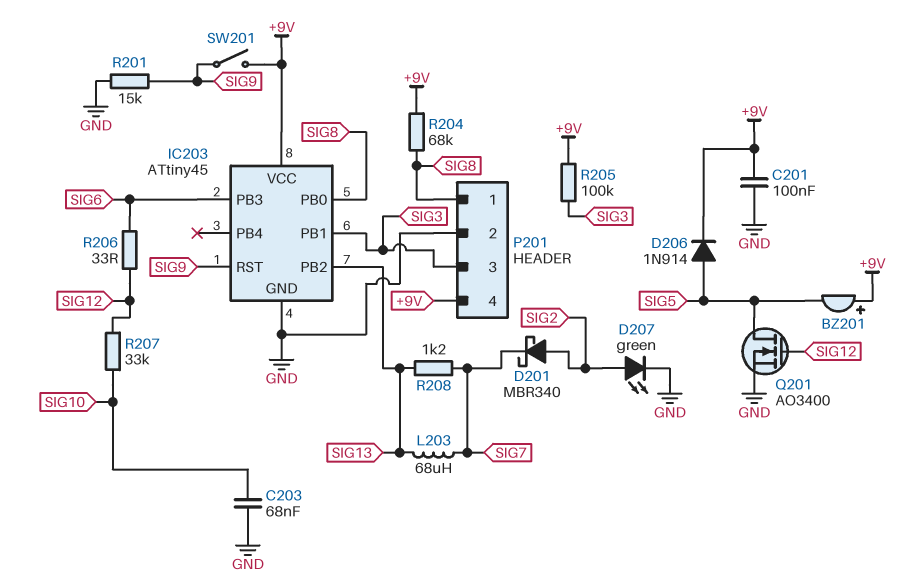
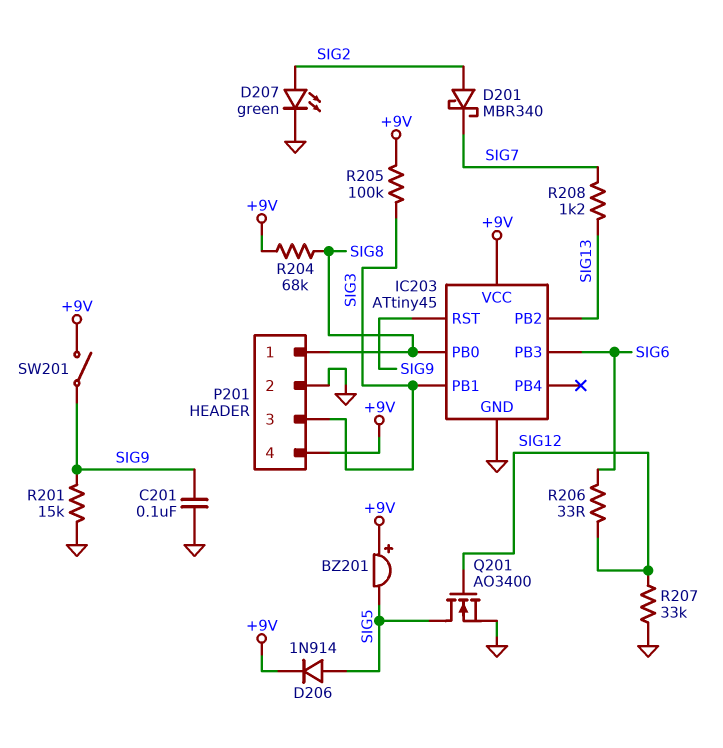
C201: 100nF (+9V, GND) -> 100nF (GND, SIG9)
C203: 68nF (GND, SIG10) -> none
L203: 68uH (SIG7, SIG13) -> none
R207: 33k (SIG10, SIG12) -> 33k (GND, SIG12)

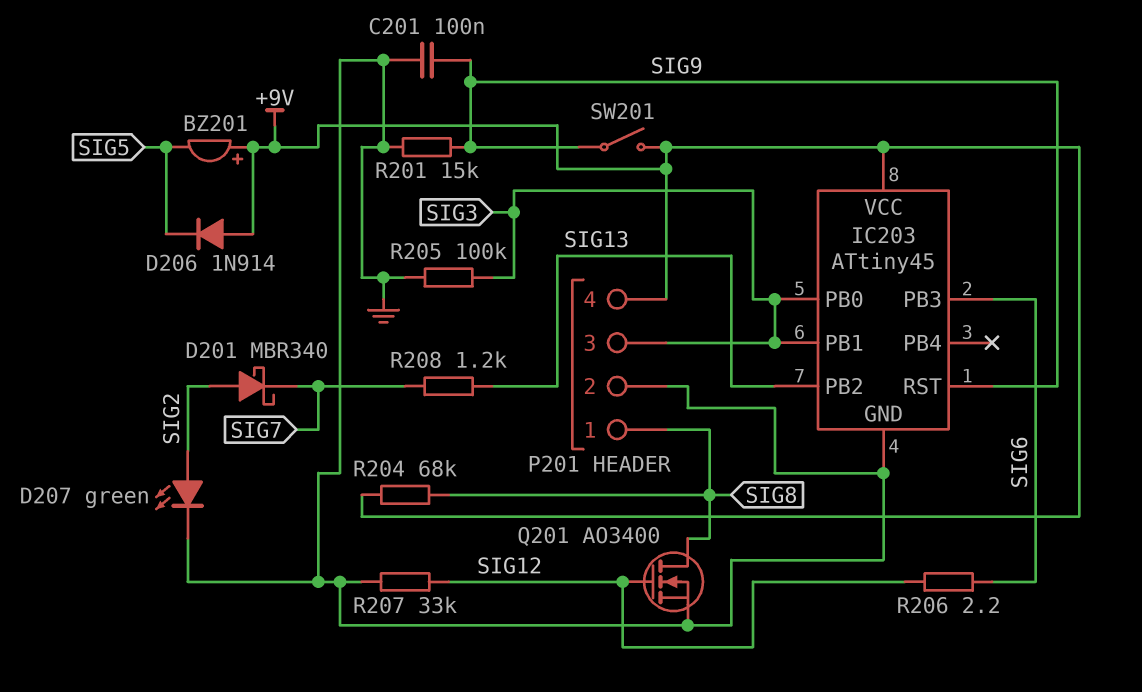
D206: diode 1N914 (A SIG5, K +9V) -> diode 1N914 (A +9V, K SIG5)
IC203 pin PB0: SIG8 -> SIG3
Q201: NMOS AO3400 (G SIG12, D SIG5, S GND) -> NMOS AO3400 (G SIG12, D SIG8, S GND)
R205: 100k (+9V, SIG3) -> 100k (GND, SIG3)
R206: 33 (SIG6, SIG12) -> 2.2 (SIG6, SIG12)

